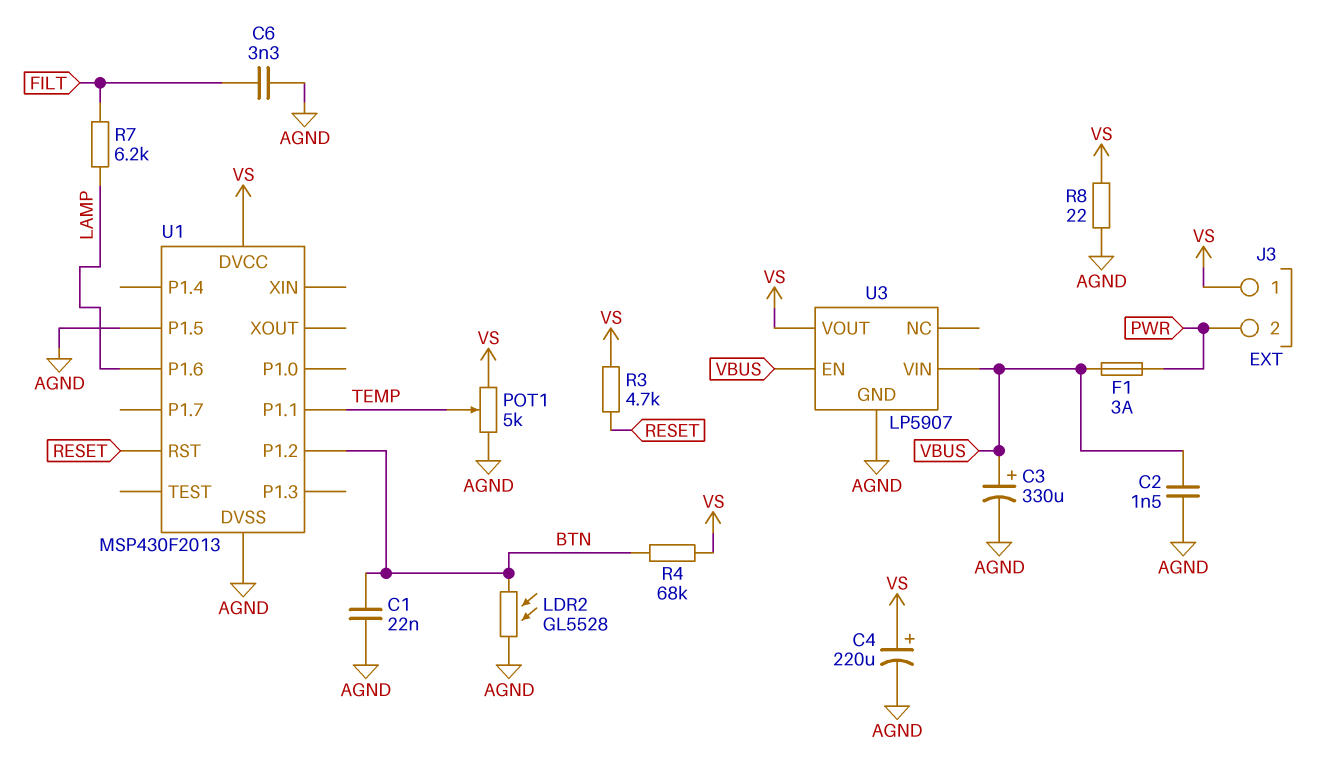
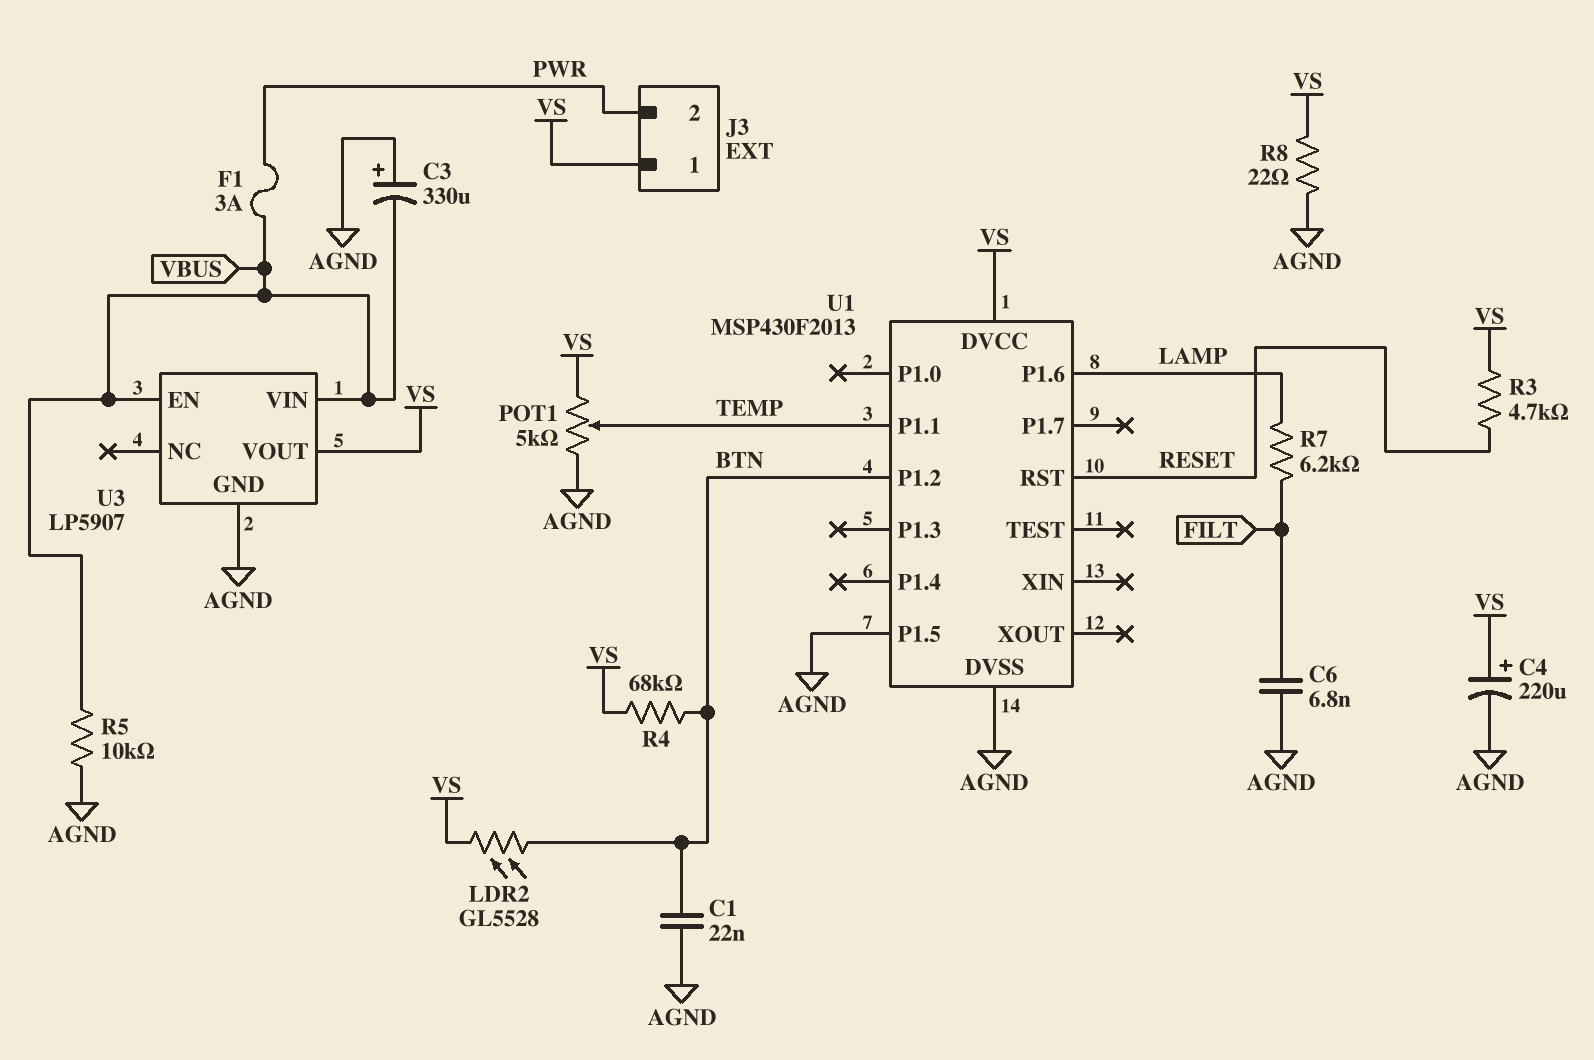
C2: 1.5nF (AGND, VBUS) -> none
C3: 330uF (plus VBUS, minus AGND) -> 330uF (plus AGND, minus VBUS)
C6: 3.3nF (AGND, FILT) -> 6.8nF (AGND, FILT)
LDR2: GL5528 (AGND, BTN) -> GL5528 (BTN, VS)
R5: none -> 10k (AGND, VBUS)

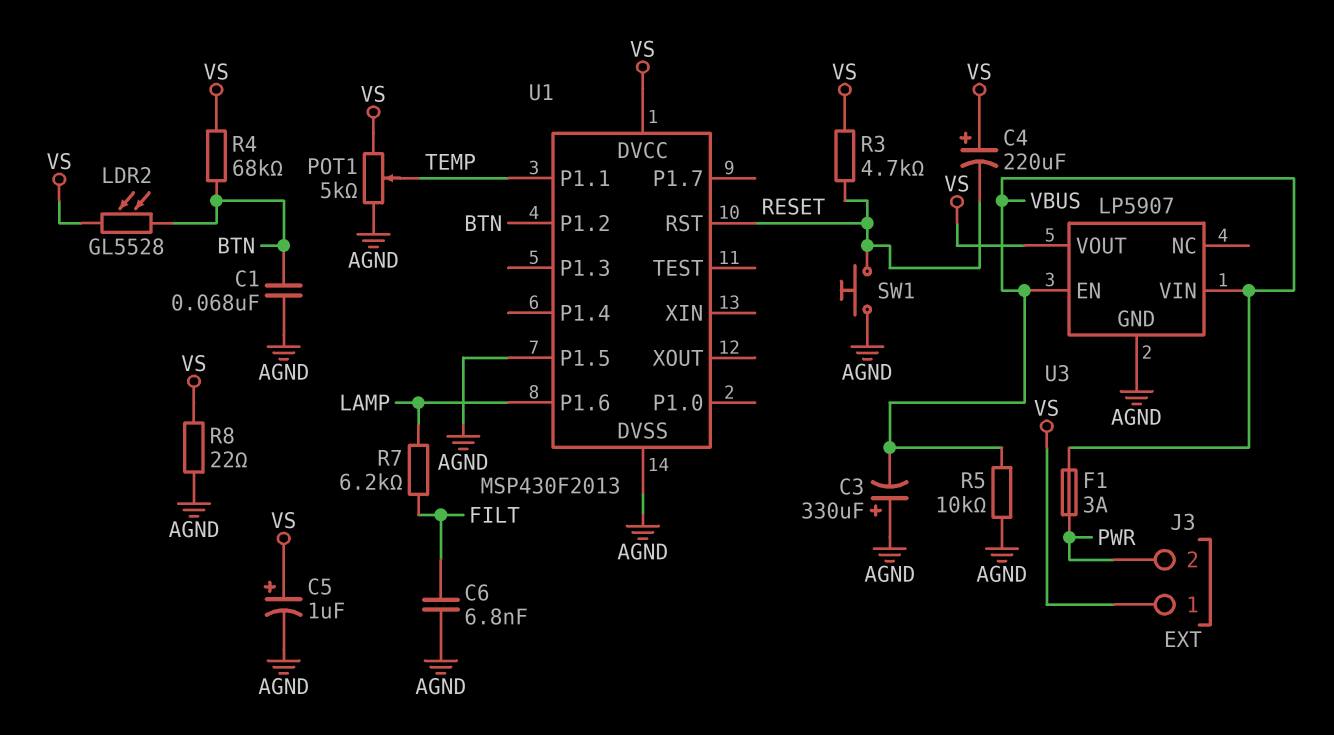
C1: 22nF (AGND, BTN) -> 68nF (AGND, BTN)
C4: 220uF (plus VS, minus AGND) -> 220uF (plus VS, minus RESET)
C5: none -> 1uF (plus VS, minus AGND)
SW1: none -> button (AGND, RESET)

